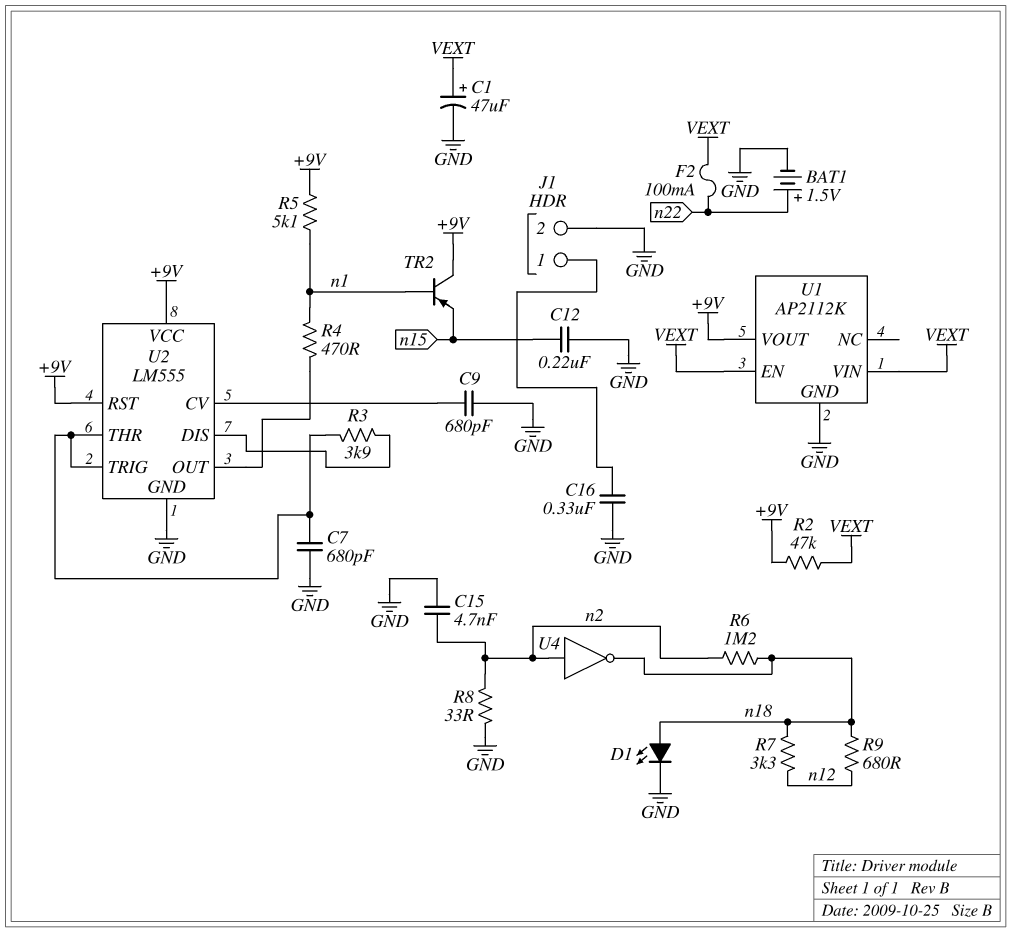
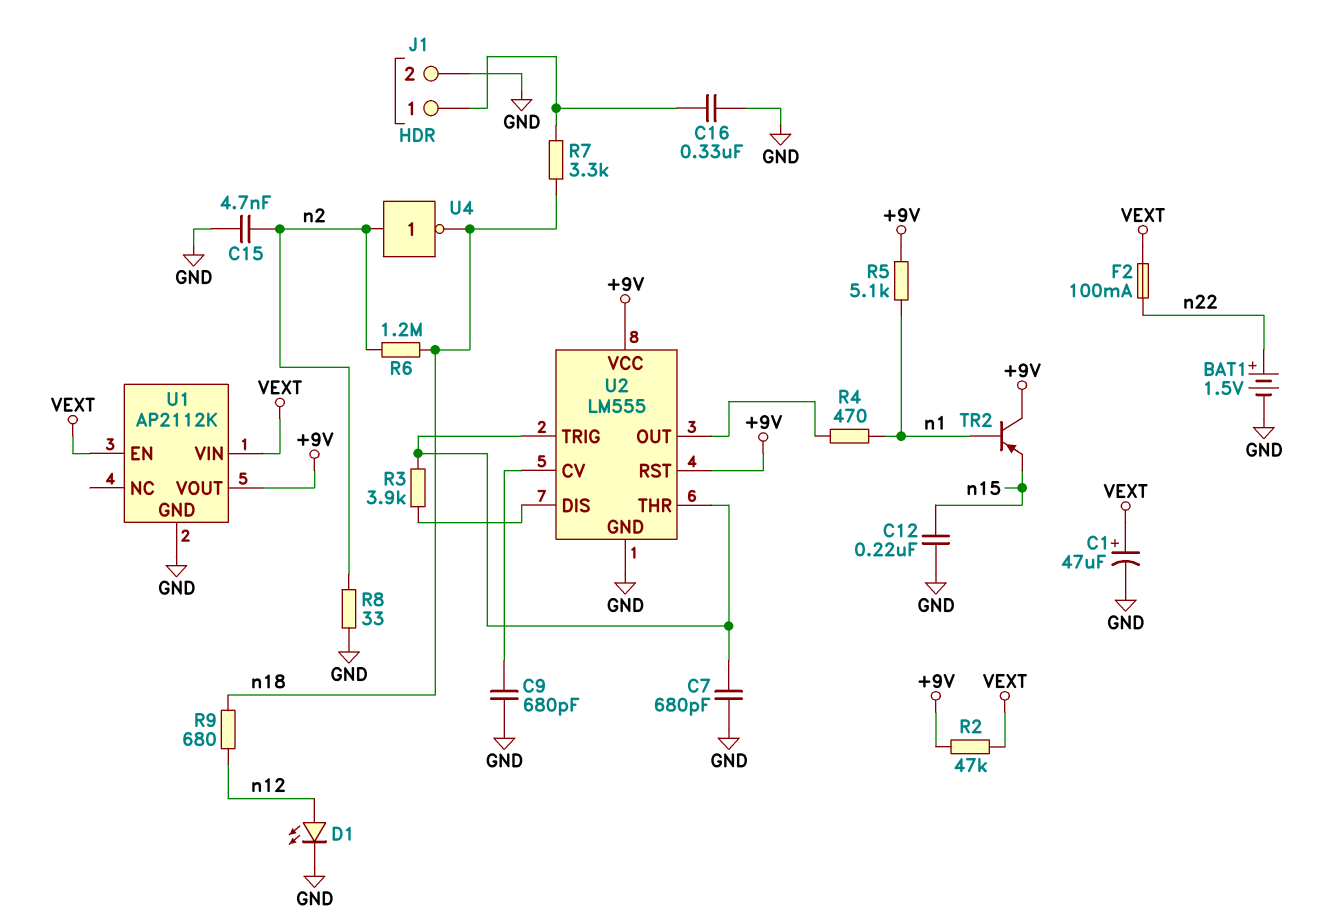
D1: LED (A n18, K GND) -> LED (A n12, K GND)
R7: 3.3k (n12, n18) -> 3.3k (J1/1, n18)

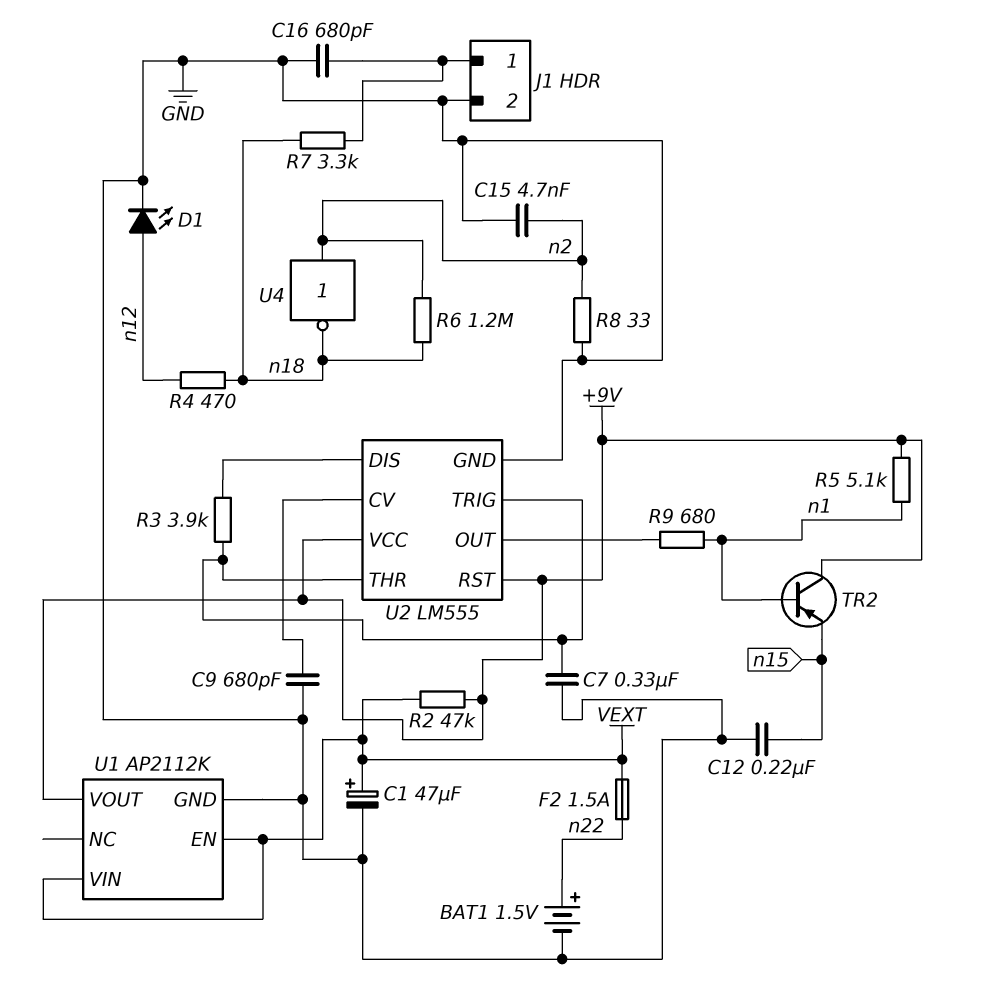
C7: 680pF (GND, U2/THR) -> 330nF (GND, U2/THR)
C16: 330nF (GND, J1/1) -> 680pF (GND, J1/1)
F2: 100mA (VEXT, n22) -> 1.5A (VEXT, n22)
R4: 470 (U2/OUT, n1) -> 470 (n12, n18)
R9: 680 (n12, n18) -> 680 (U2/OUT, n1)

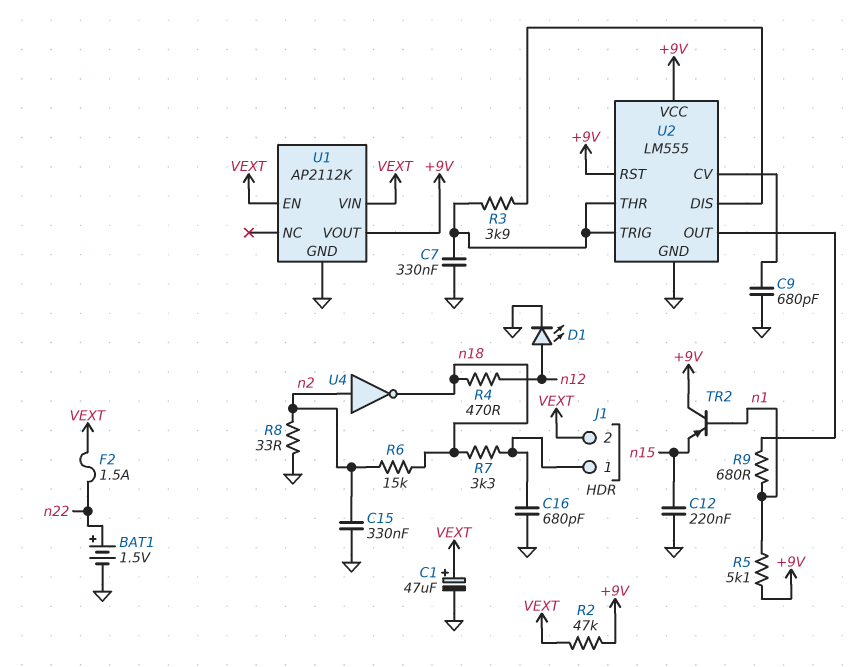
C15: 4.7nF (GND, n2) -> 330nF (GND, n2)
J1 pin 2: GND -> VEXT
R6: 1.2M (n2, n18) -> 15k (n2, n18)

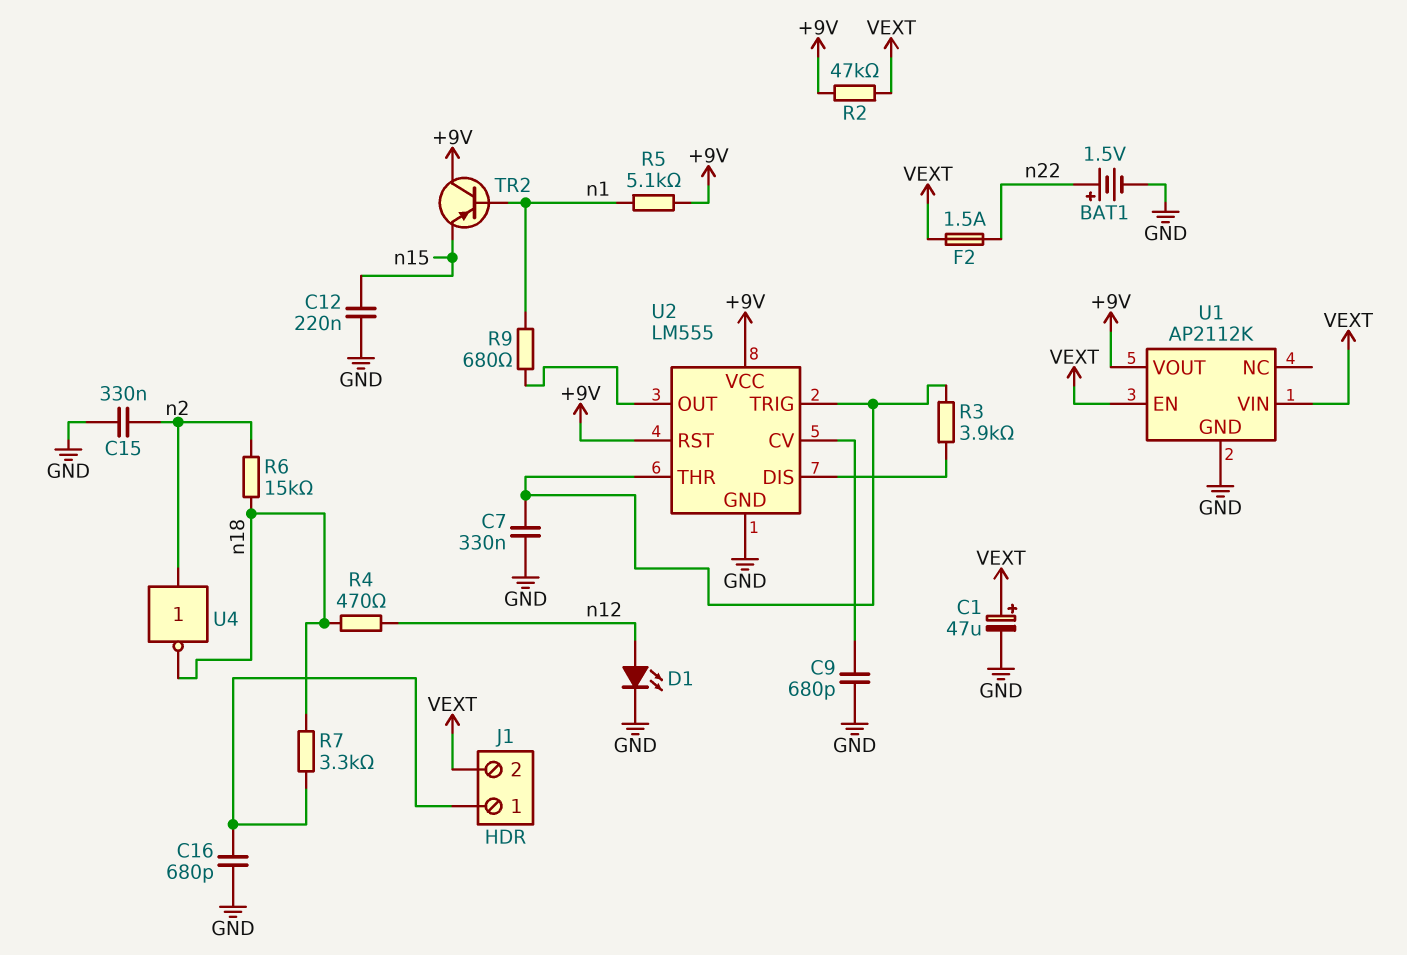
R8: 33 (GND, n2) -> none

